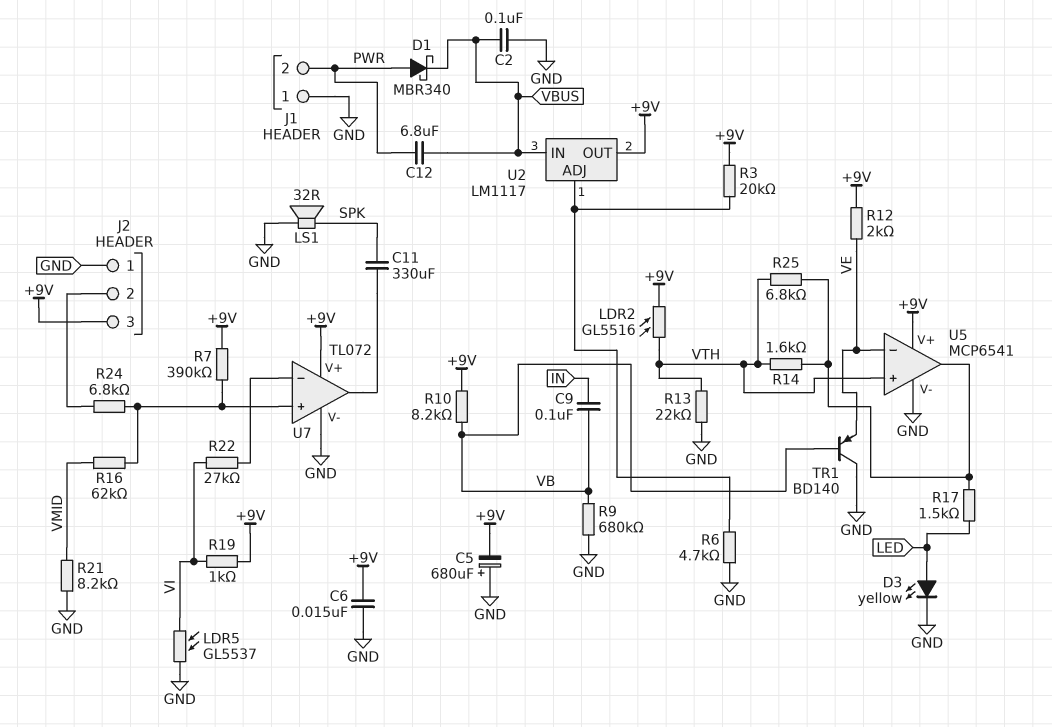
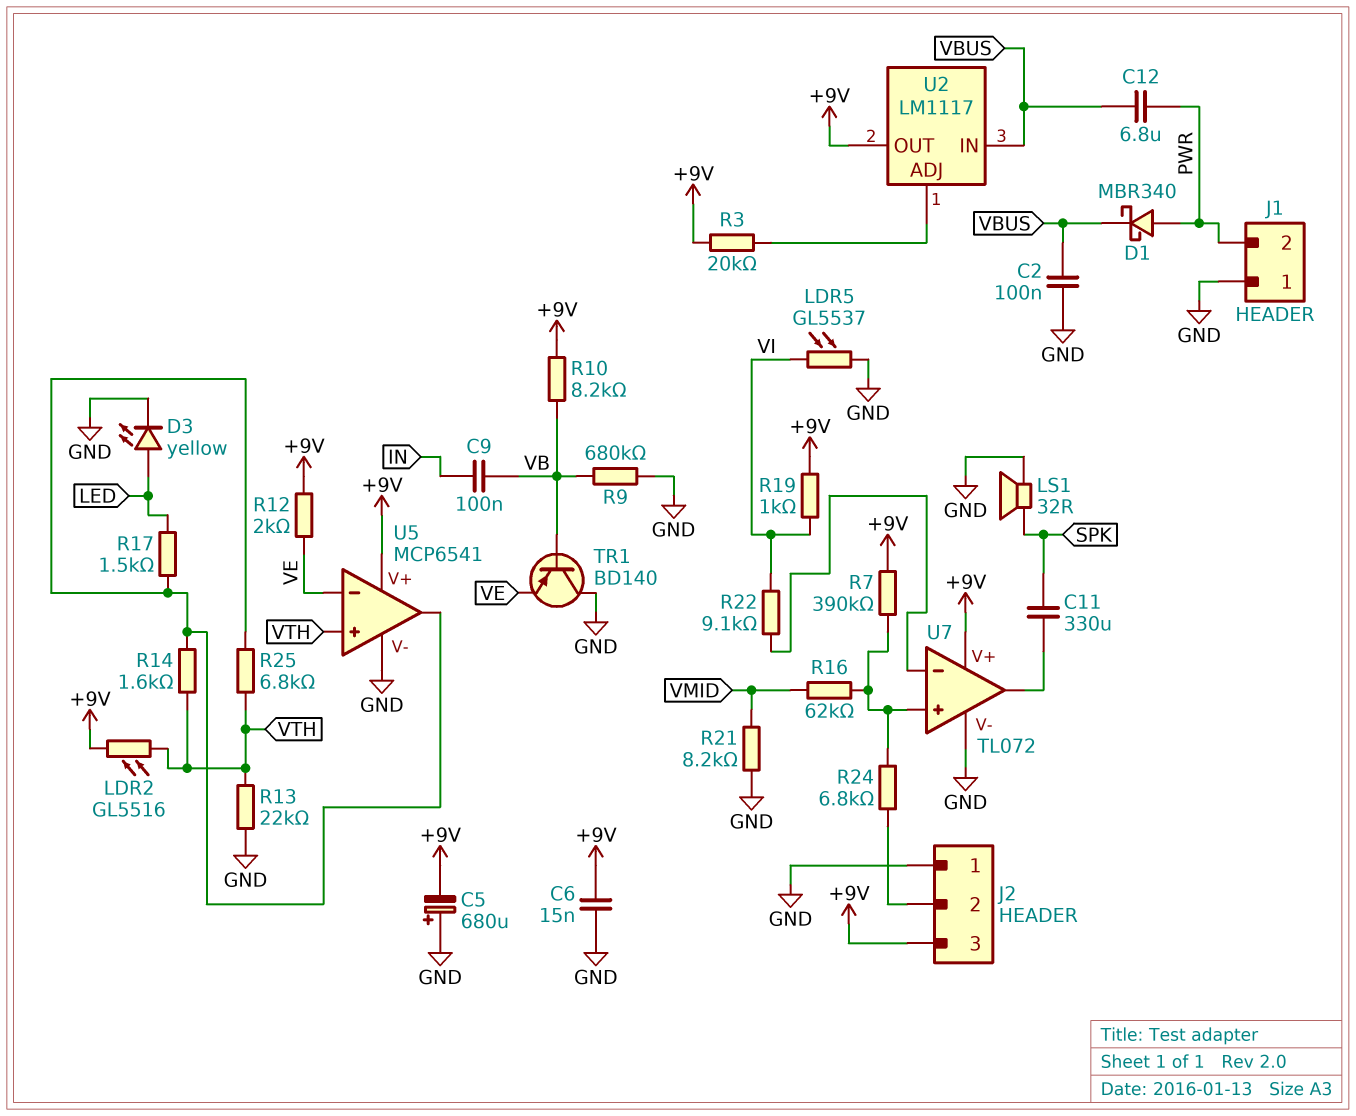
R6: 4.7k (GND, U2/ADJ) -> none
R22: 27k (U7/in-, VI) -> 9.1k (U7/in-, VI)

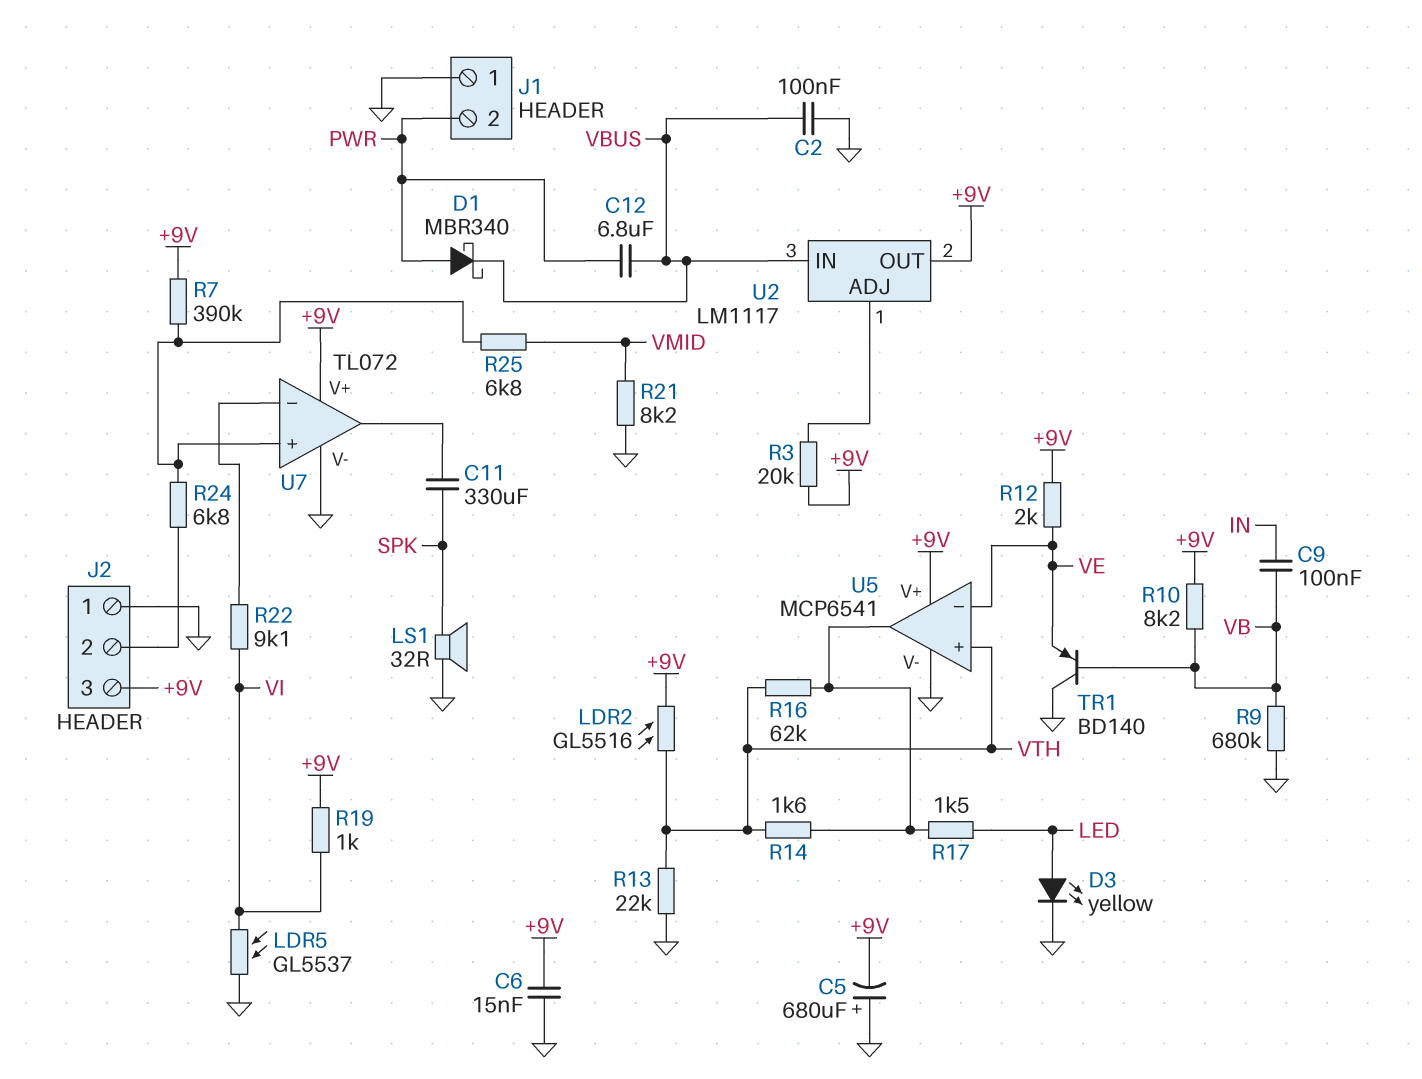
R16: 62k (U7/in+, VMID) -> 62k (U5/out, VTH)
R25: 6.8k (U5/out, VTH) -> 6.8k (U7/in+, VMID)

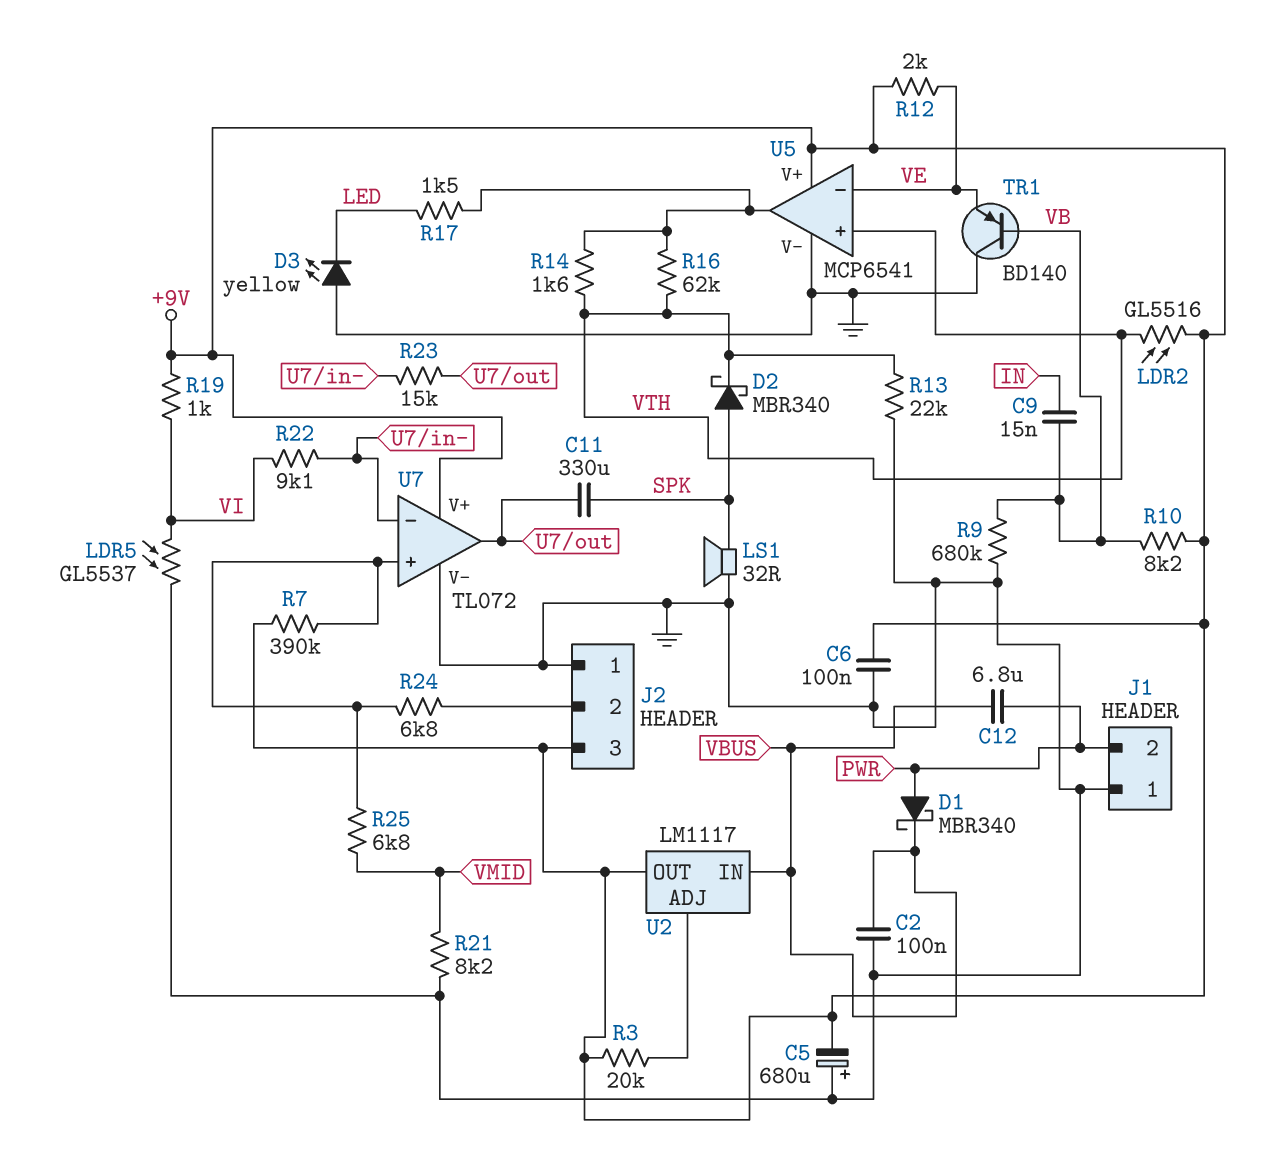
C6: 15nF (+9V, GND) -> 100nF (+9V, GND)
C9: 100nF (IN, VB) -> 15nF (IN, VB)
D2: none -> schottky MBR340 (A SPK, K VTH)
D3: LED yellow (A LED, K GND) -> LED yellow (A GND, K LED)
R23: none -> 15k (U7/in-, U7/out)

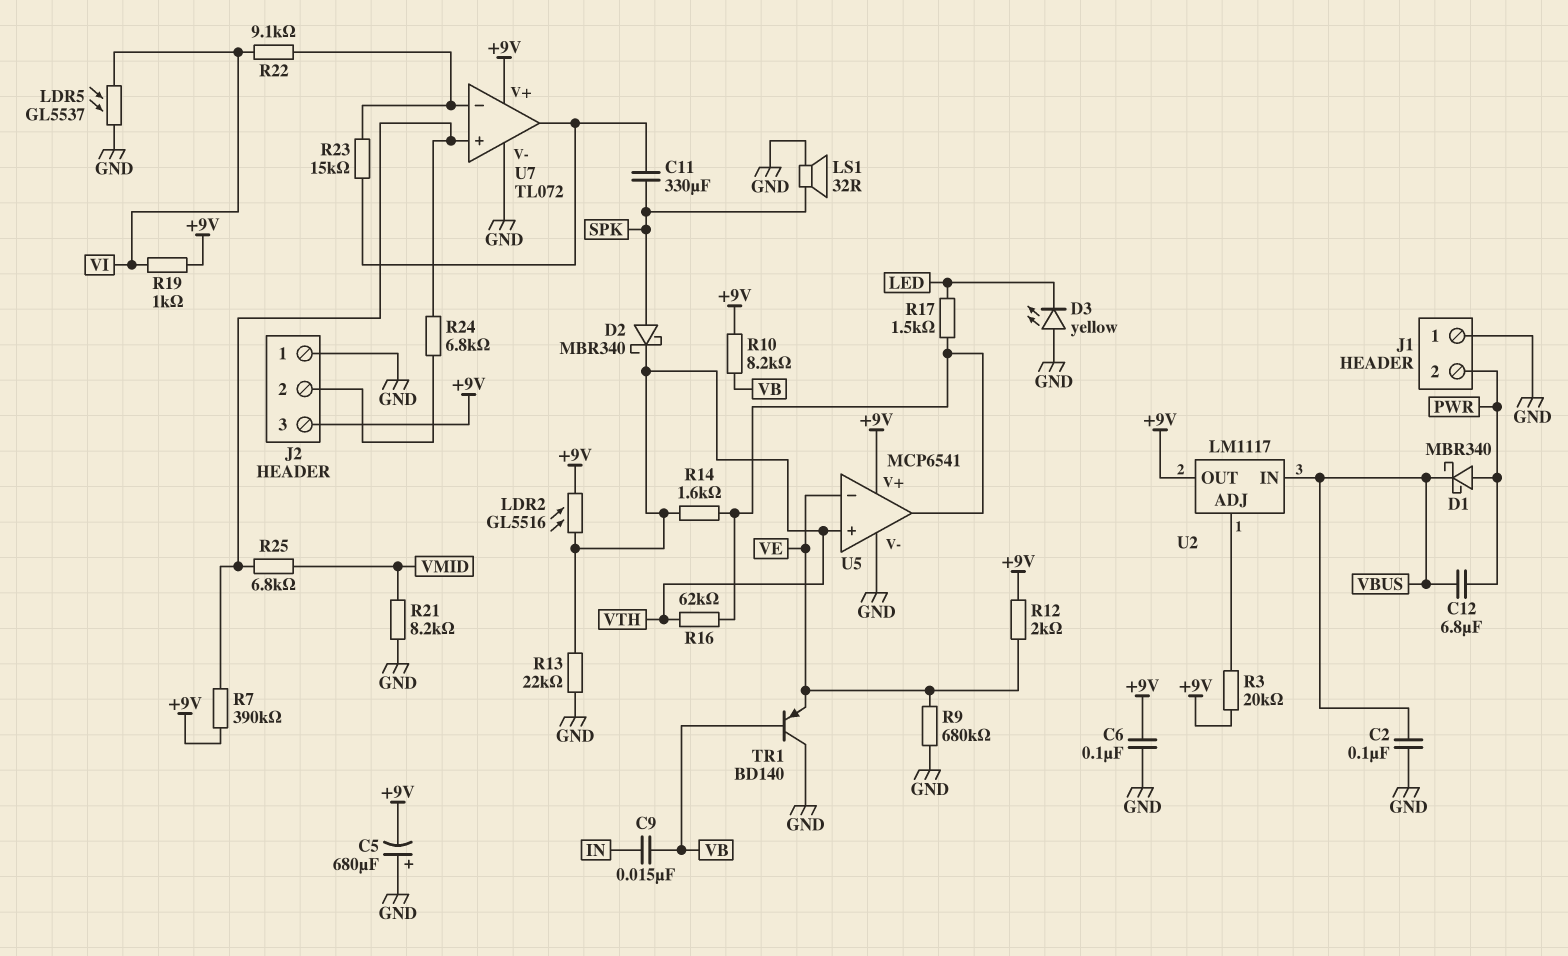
R9: 680k (GND, VB) -> 680k (GND, VE)

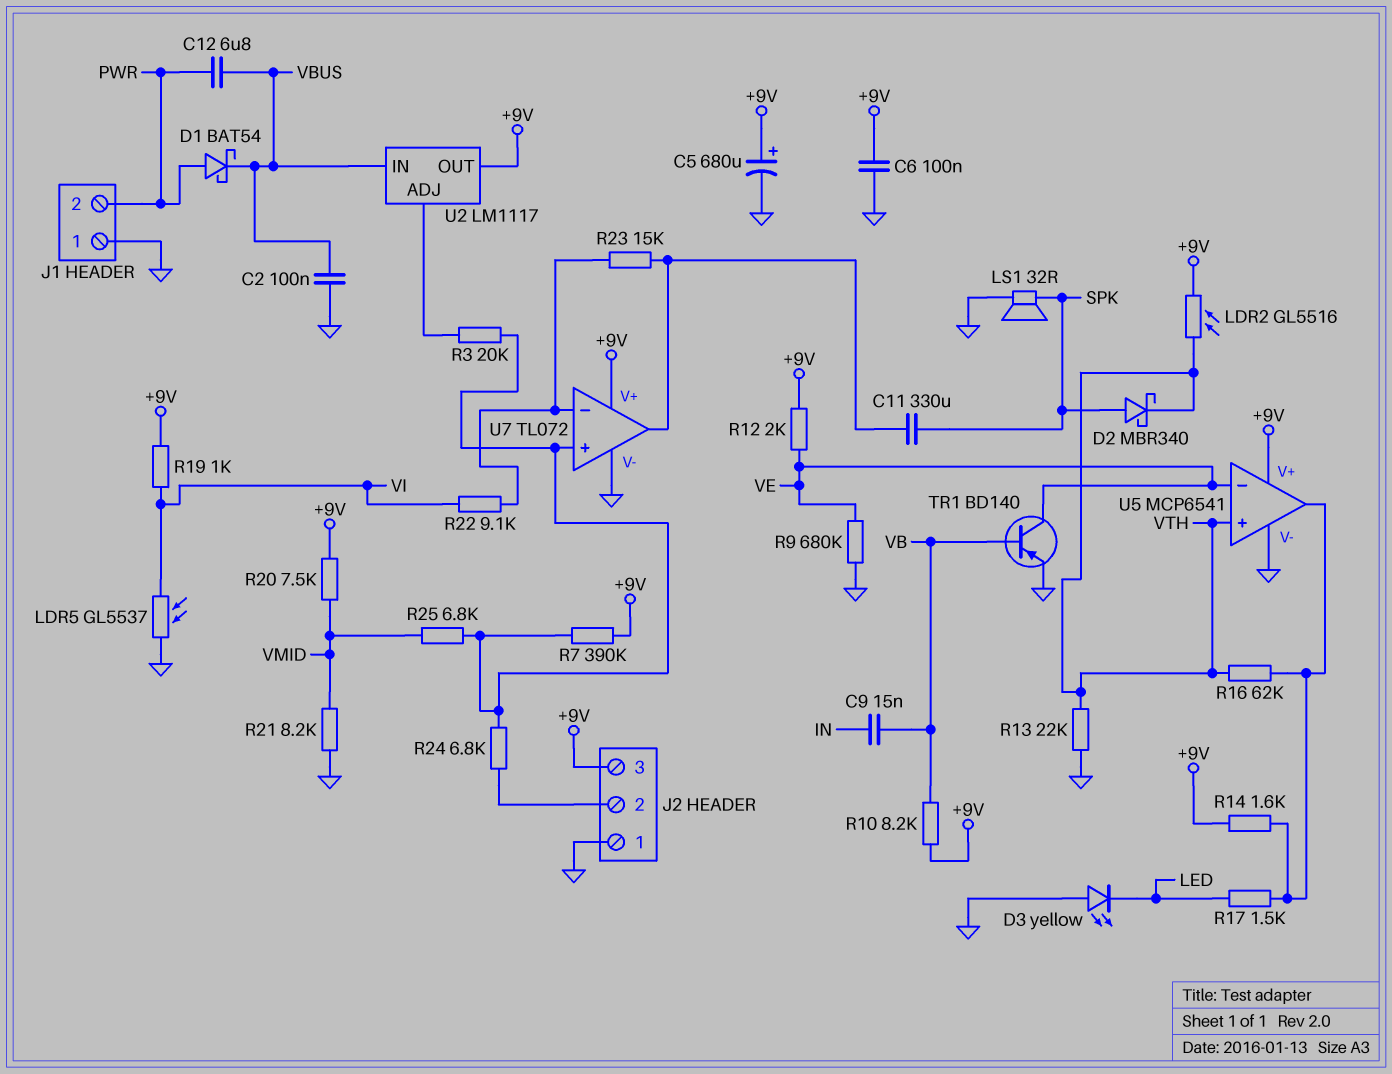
C5: 680uF (plus GND, minus +9V) -> 680uF (plus +9V, minus GND)
D1: schottky MBR340 (A PWR, K VBUS) -> schottky BAT54 (A PWR, K VBUS)
R3: 20k (+9V, U2/ADJ) -> 20k (U2/ADJ, U7/in+)
R14: 1.6k (U5/out, VTH) -> 1.6k (+9V, U5/out)
R20: none -> 7.5k (+9V, VMID)
TR1: PNP BD140 (B VB, C GND, E VE) -> PNP BD140 (B VB, C VE, E GND)

